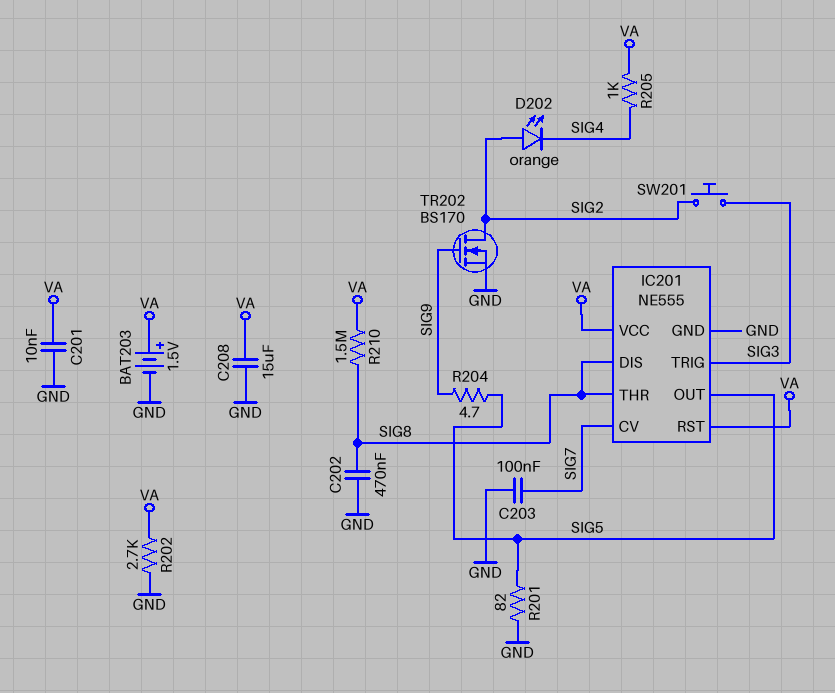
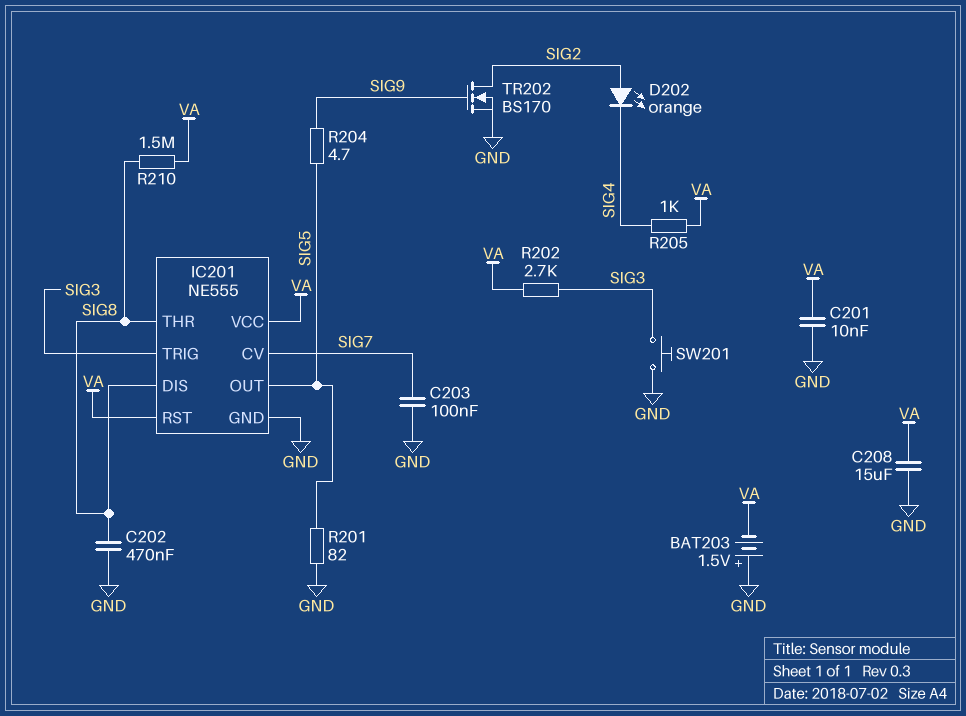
BAT203: 1.5V (plus VA, minus GND) -> 1.5V (plus GND, minus VA)
R202: 2.7k (GND, VA) -> 2.7k (SIG3, VA)
SW201: button (SIG2, SIG3) -> button (GND, SIG3)

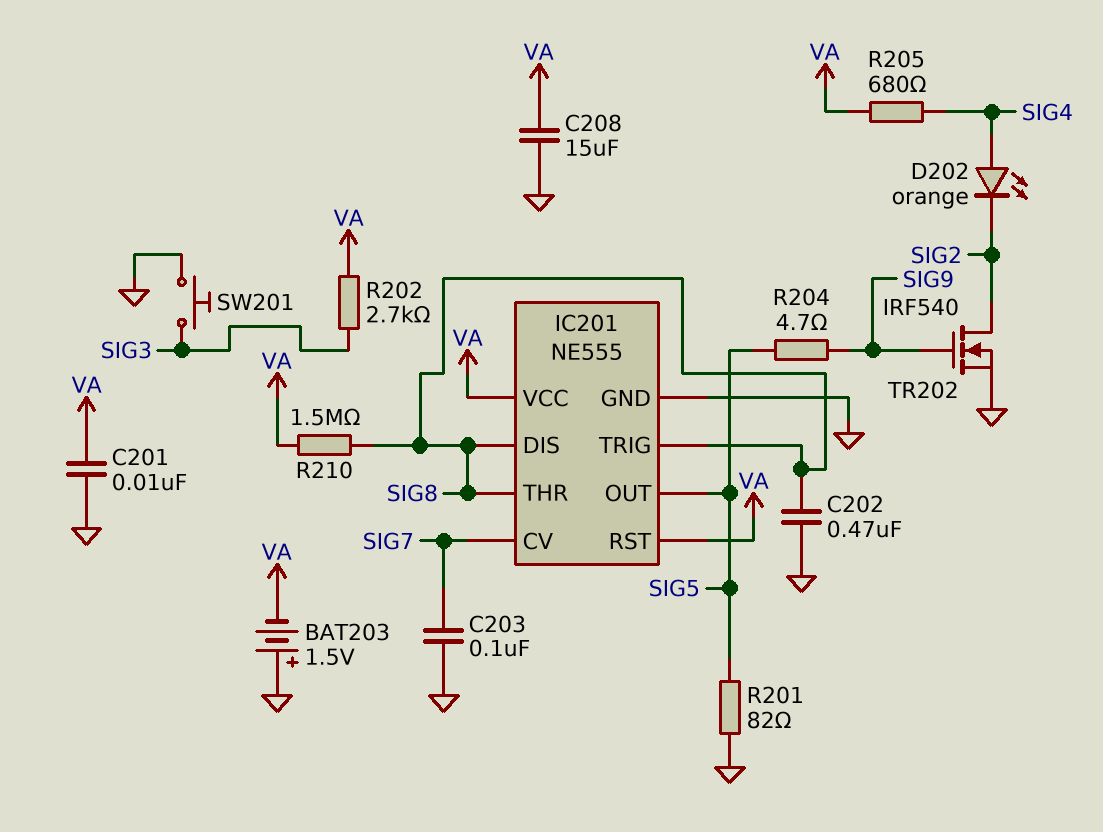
D202: LED orange (A SIG2, K SIG4) -> LED orange (A SIG4, K SIG2)
IC201 pin TRIG: SIG3 -> SIG8
R205: 1k (SIG4, VA) -> 680 (SIG4, VA)
TR202: NMOS BS170 (G SIG9, D SIG2, S GND) -> NMOS IRF540 (G SIG9, D SIG2, S GND)

